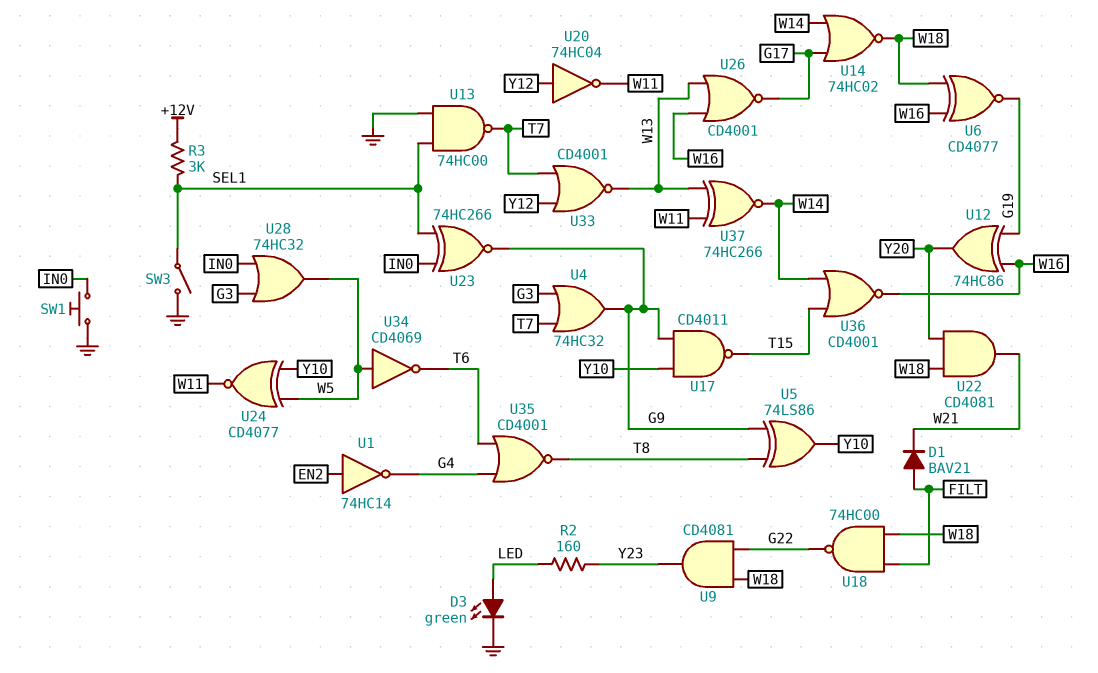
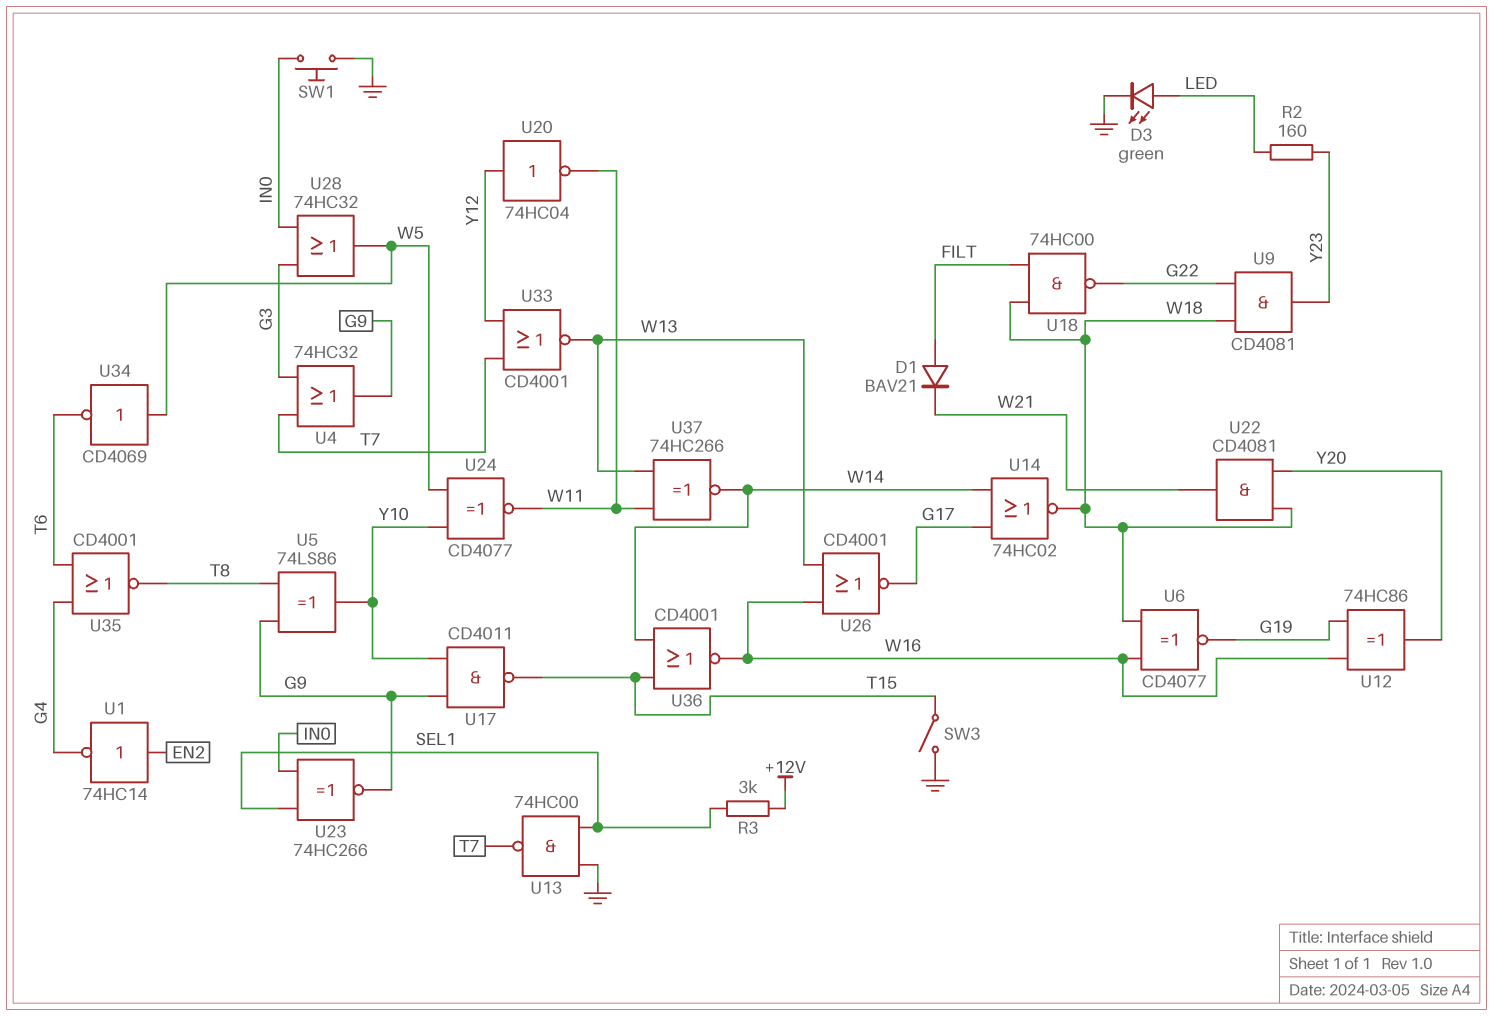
SW3: switch (GND, SEL1) -> switch (GND, T15)

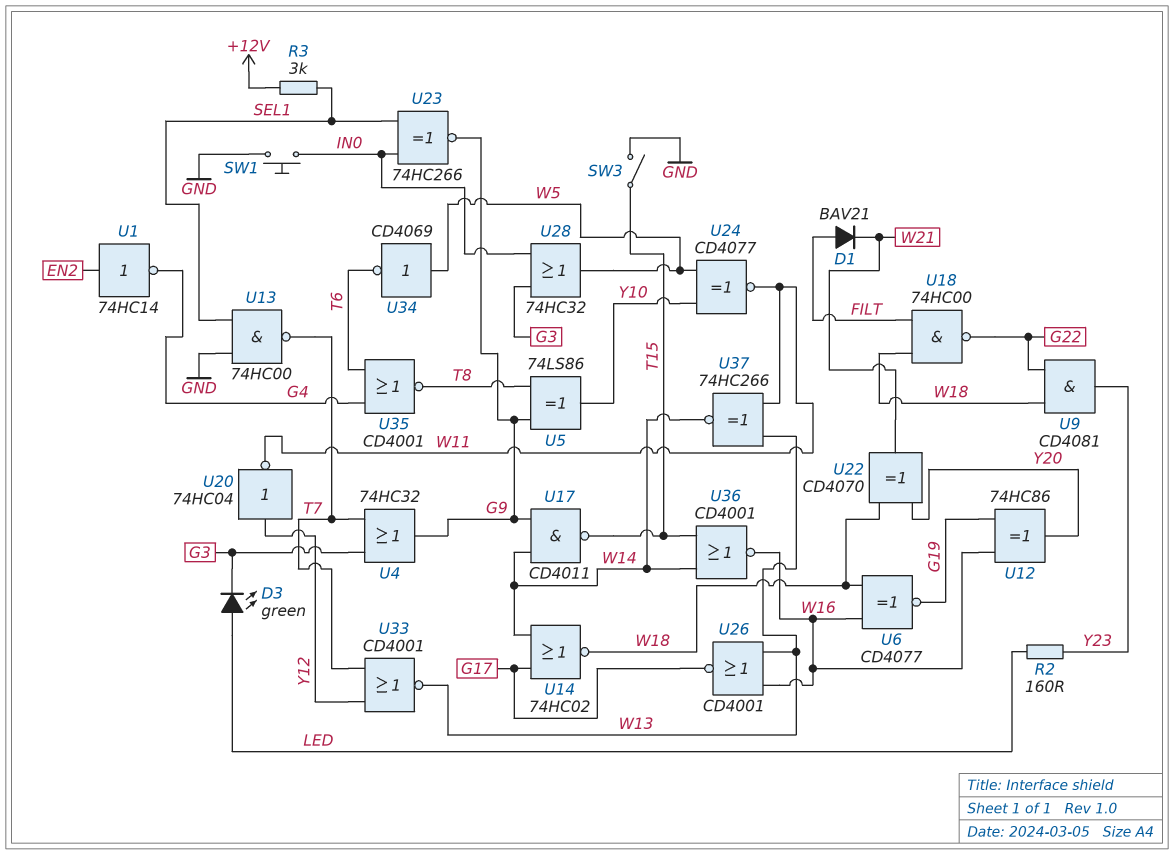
D3: LED green (A LED, K GND) -> LED green (A LED, K G3)
U17: NAND CD4011 (in G9, in Y10, out T15) -> NAND CD4011 (in G9, in W14, out T15)
U22: AND CD4081 (in W18, in Y20, out W21) -> XOR CD4070 (in W18, in Y20, out W21)

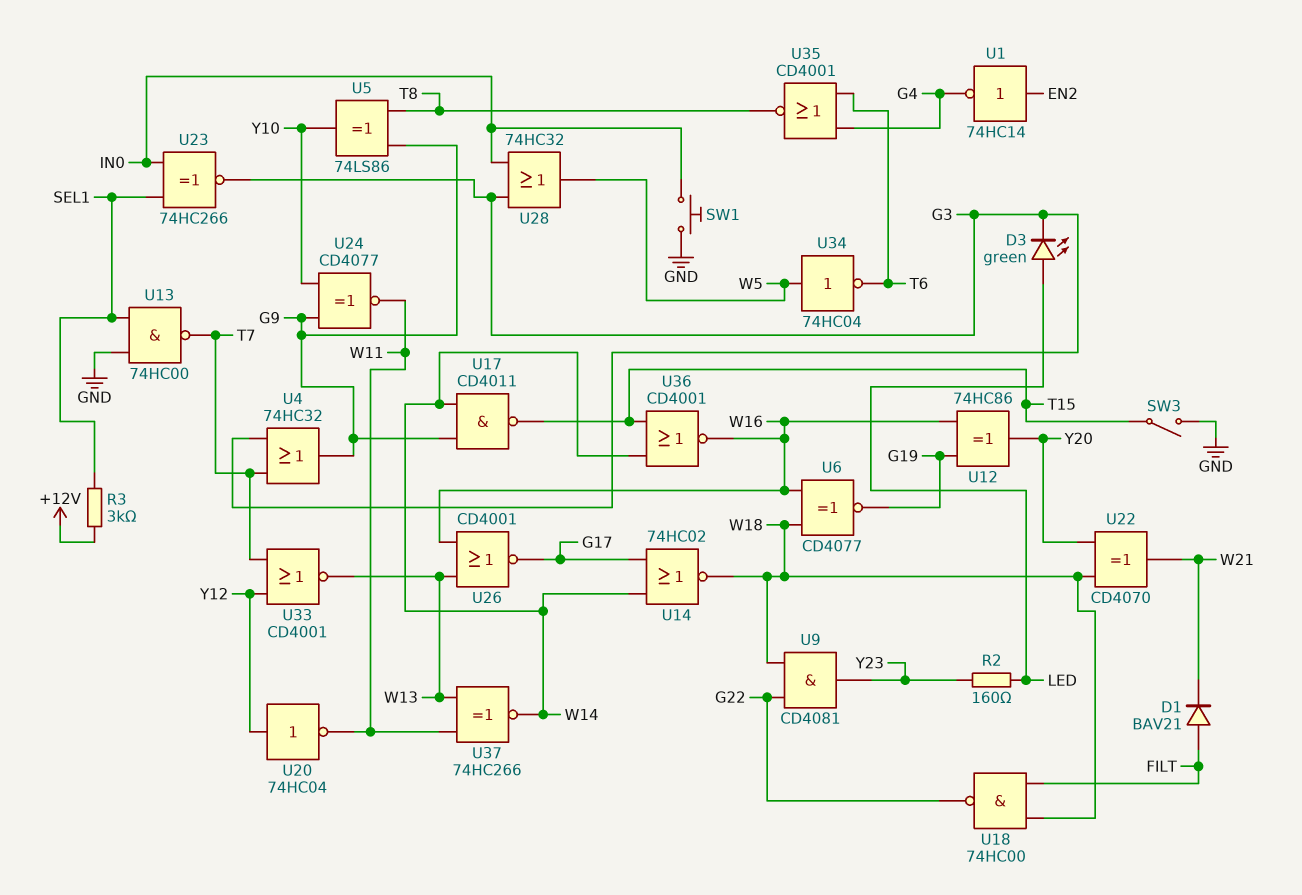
U23: XNOR 74HC266 (in IN0, in SEL1, out G9) -> XNOR 74HC266 (in IN0, in SEL1, out G3)
U24: XNOR CD4077 (in W5, in Y10, out W11) -> XNOR CD4077 (in G9, in Y10, out W11)
U34: NOT CD4069 (in W5, out T6) -> NOT 74HC04 (in W5, out T6)

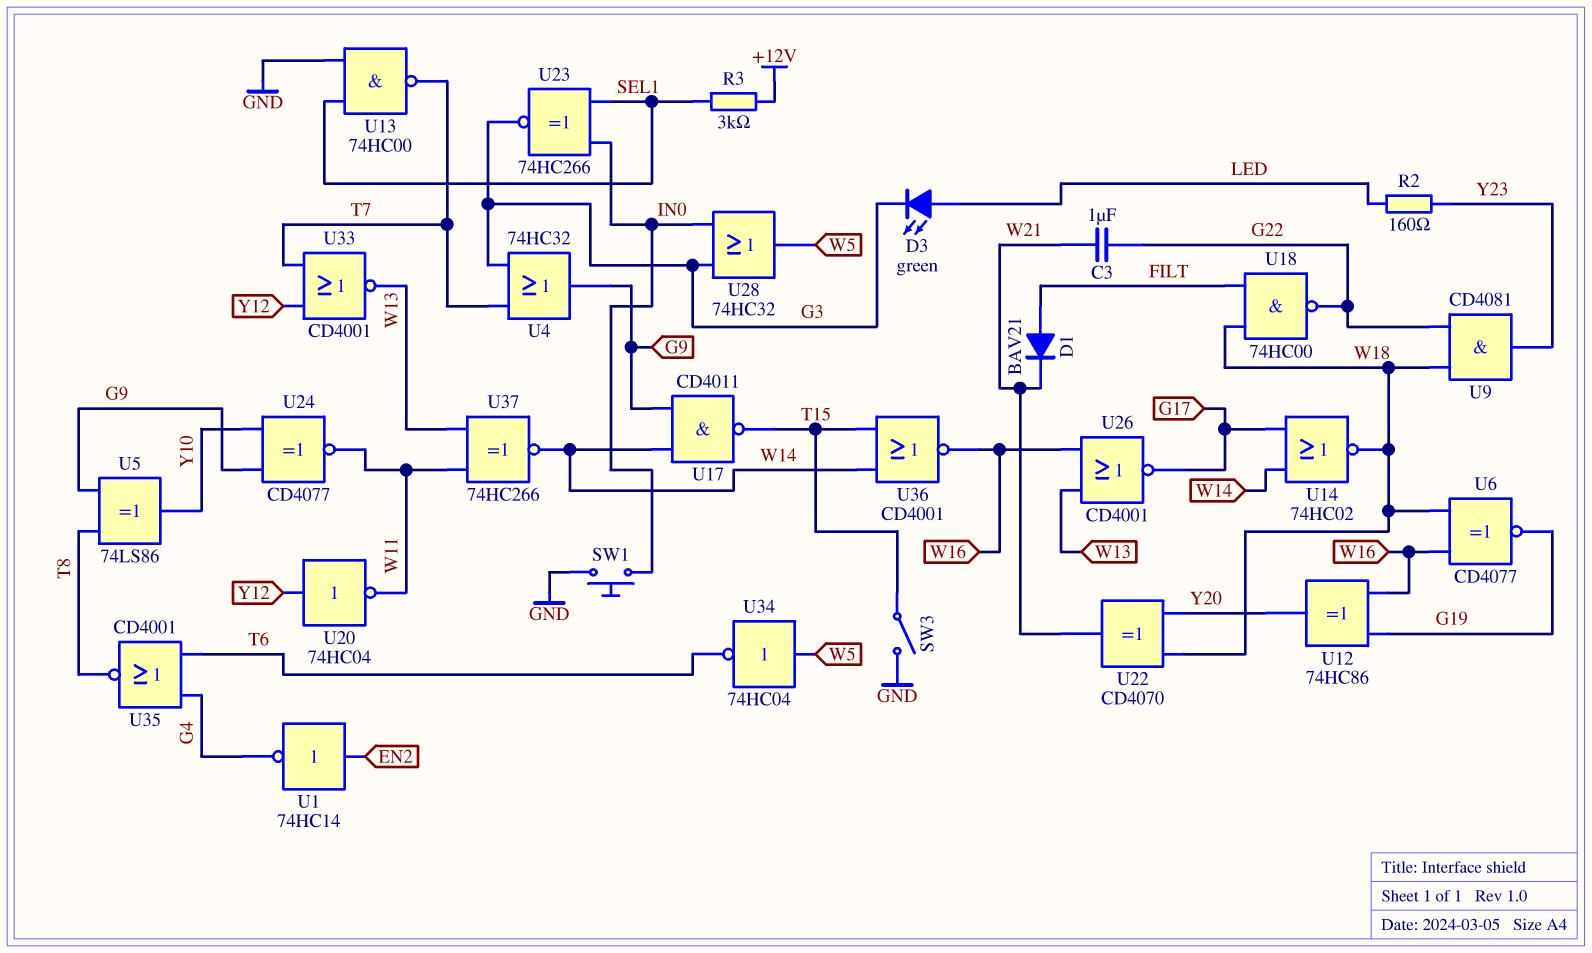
C3: none -> 1uF (G22, W21)

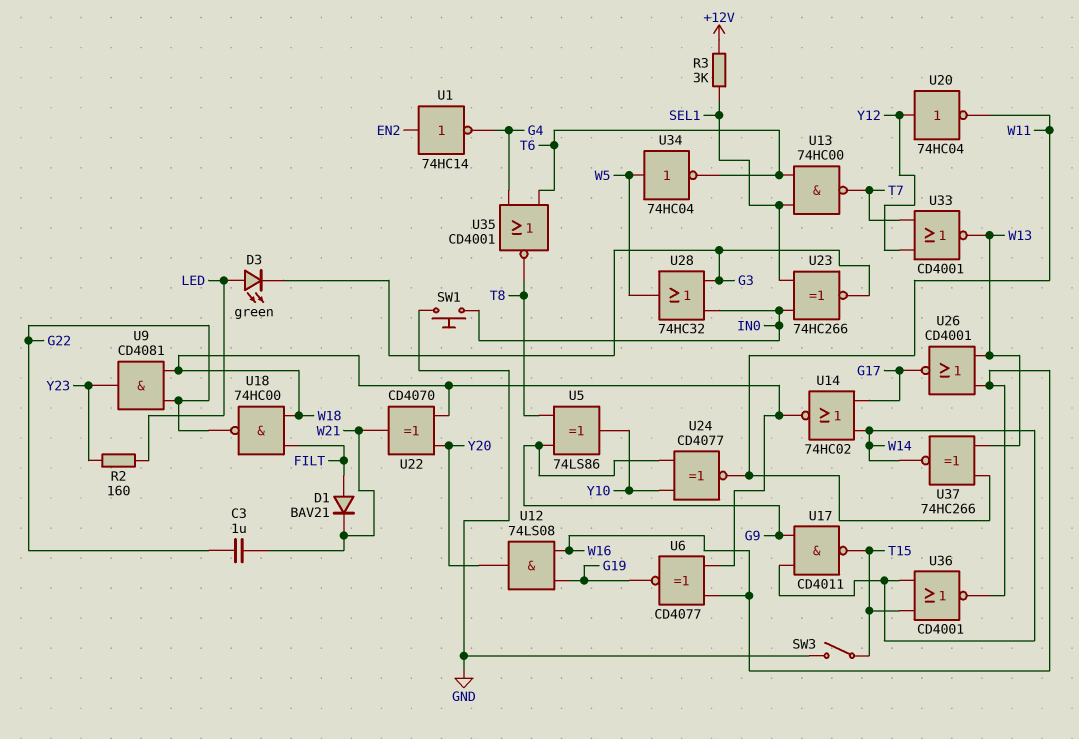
U4: OR 74HC32 (in G3, in T7, out G9) -> none
U12: XOR 74HC86 (in G19, in W16, out Y20) -> AND 74LS08 (in G19, in W16, out Y20)
U13: NAND 74HC00 (in GND, in SEL1, out T7) -> NAND 74HC00 (in SEL1, in T6, out T7)

